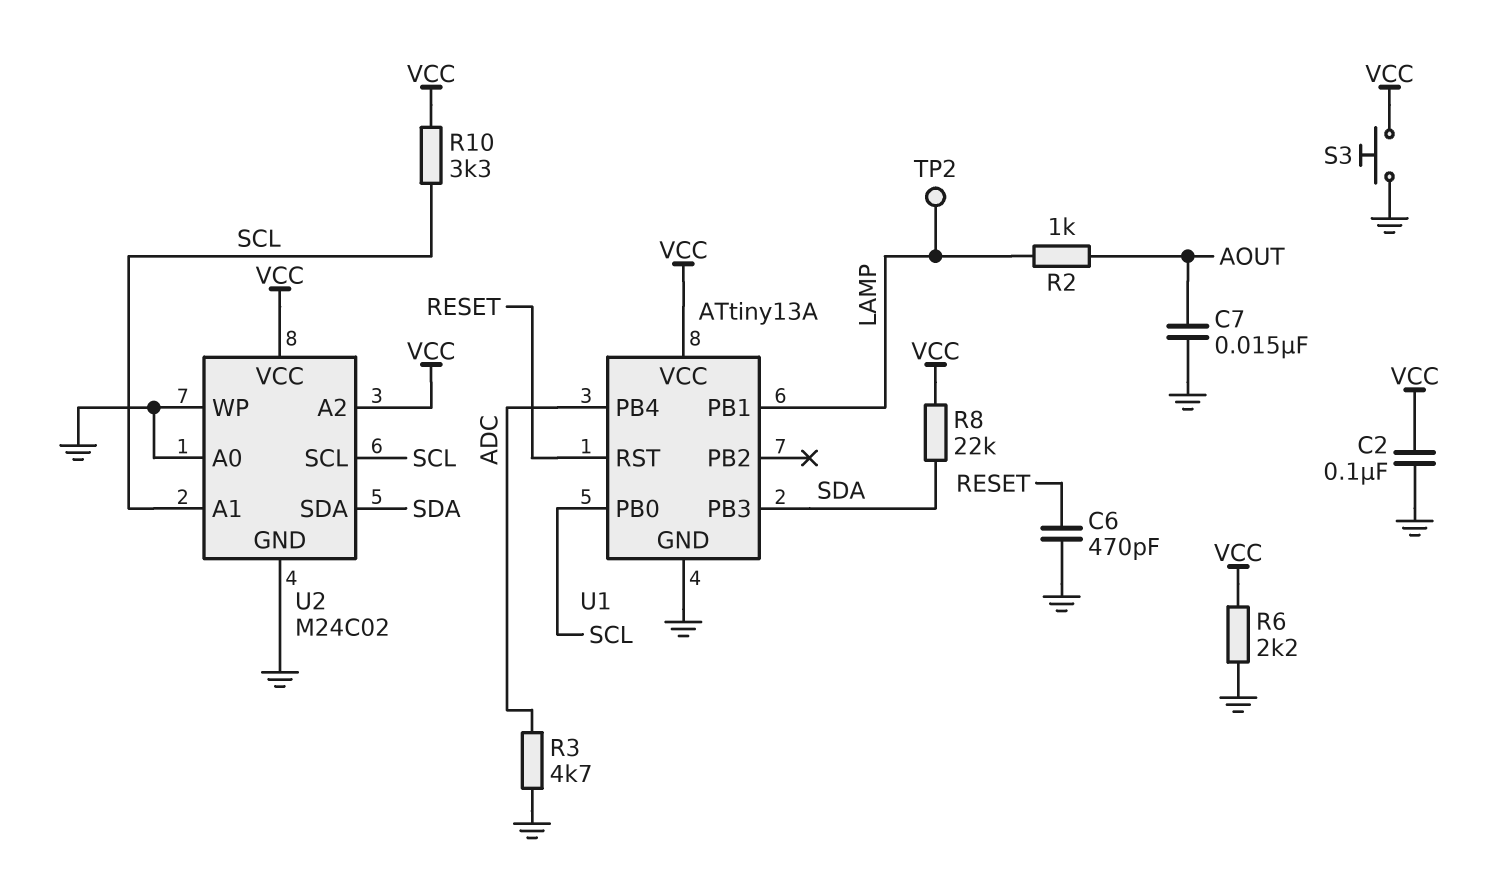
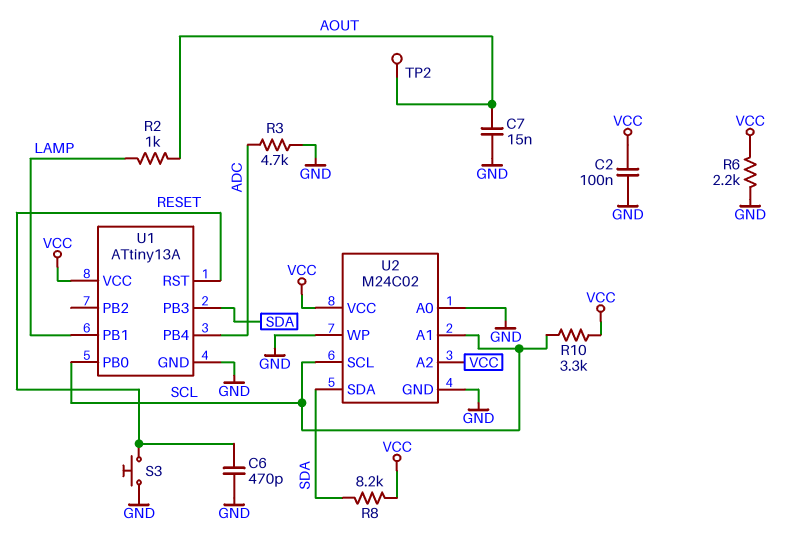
R8: 22k (SDA, VCC) -> 8.2k (SDA, VCC)
S3: button (GND, VCC) -> button (GND, RESET)
TP2: test point (LAMP) -> test point (AOUT)

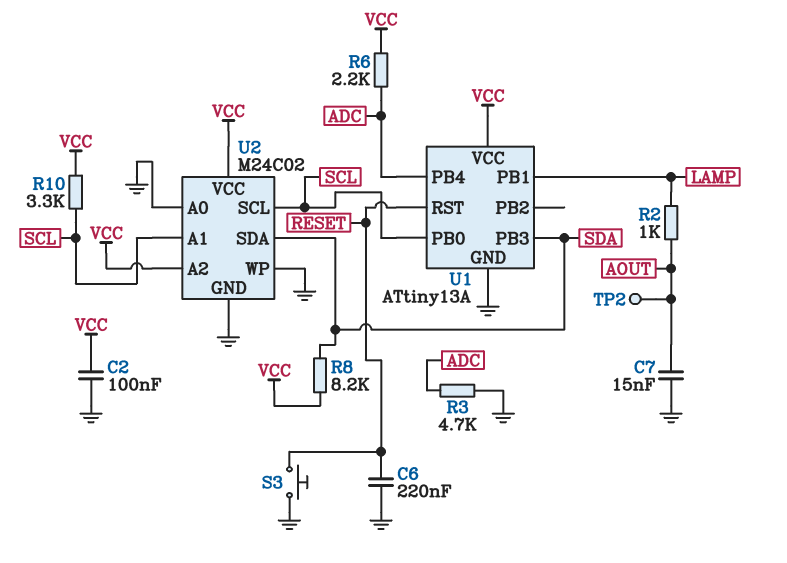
C6: 470pF (GND, RESET) -> 220nF (GND, RESET)
R6: 2.2k (GND, VCC) -> 2.2k (ADC, VCC)

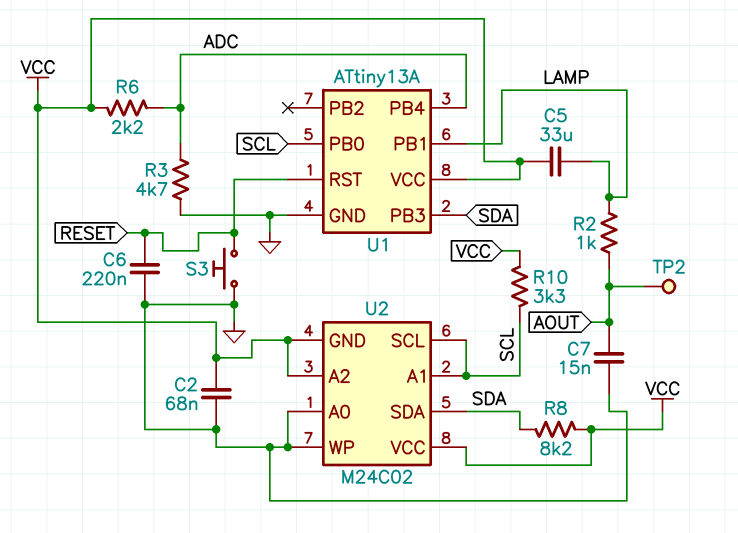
C2: 100nF (GND, VCC) -> 68nF (GND, VCC)
C5: none -> 33uF (LAMP, VCC)
U2 pin GND: GND -> VCC

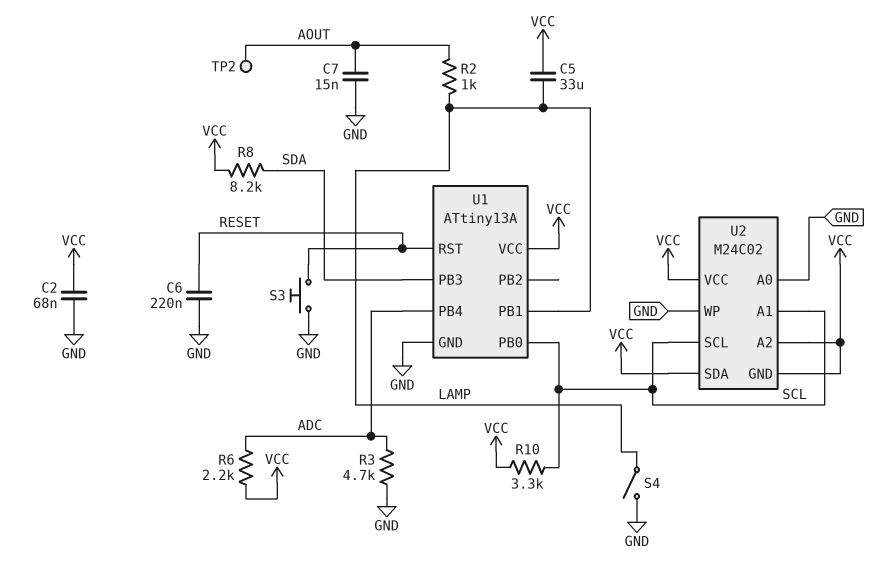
S4: none -> switch (GND, LAMP)
U2 pin SDA: SDA -> VCC

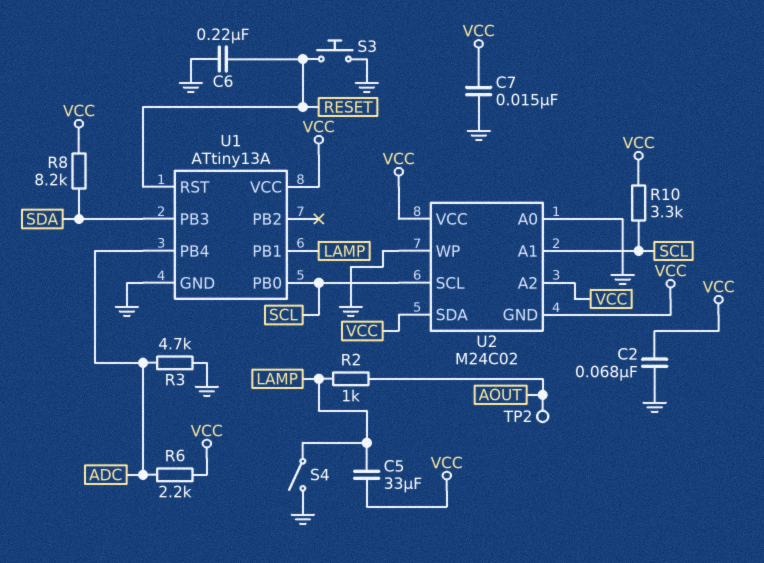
C7: 15nF (AOUT, GND) -> 15nF (GND, VCC)

